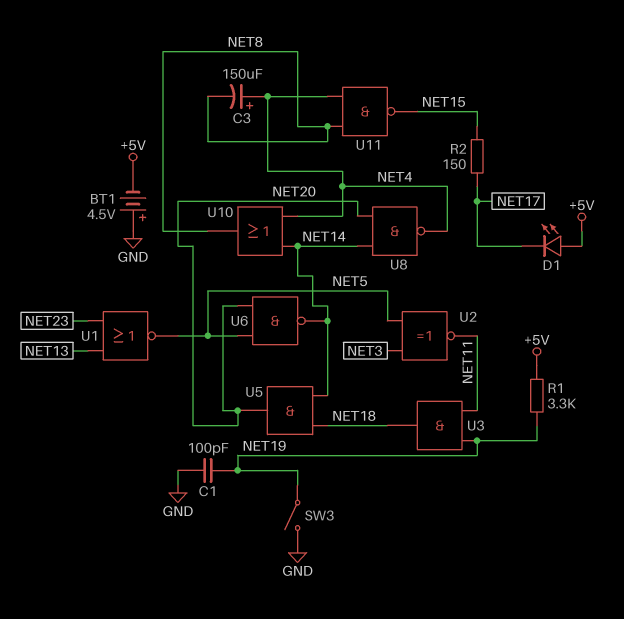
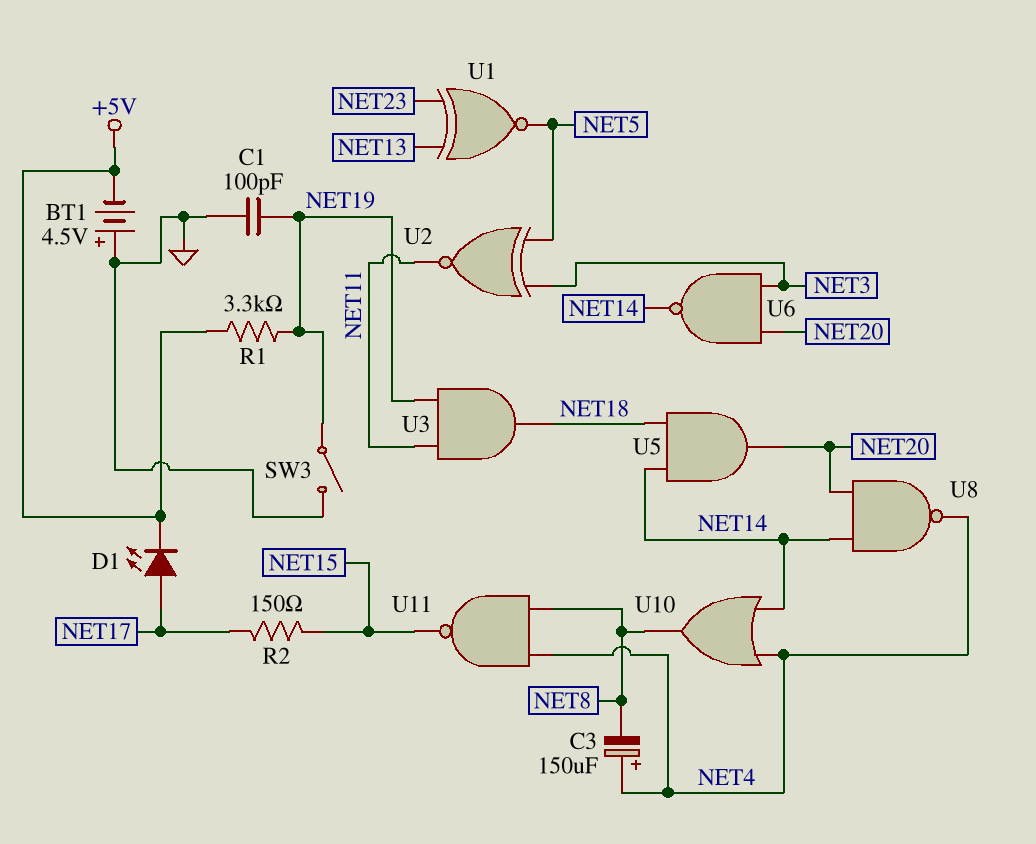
D1: LED (A +5V, K NET17) -> LED (A NET17, K +5V)
U1: NOR (in NET13, in NET23, out NET5) -> XNOR (in NET13, in NET23, out NET5)
U6: NAND (in NET5, in NET20, out NET14) -> NAND (in NET3, in NET20, out NET14)

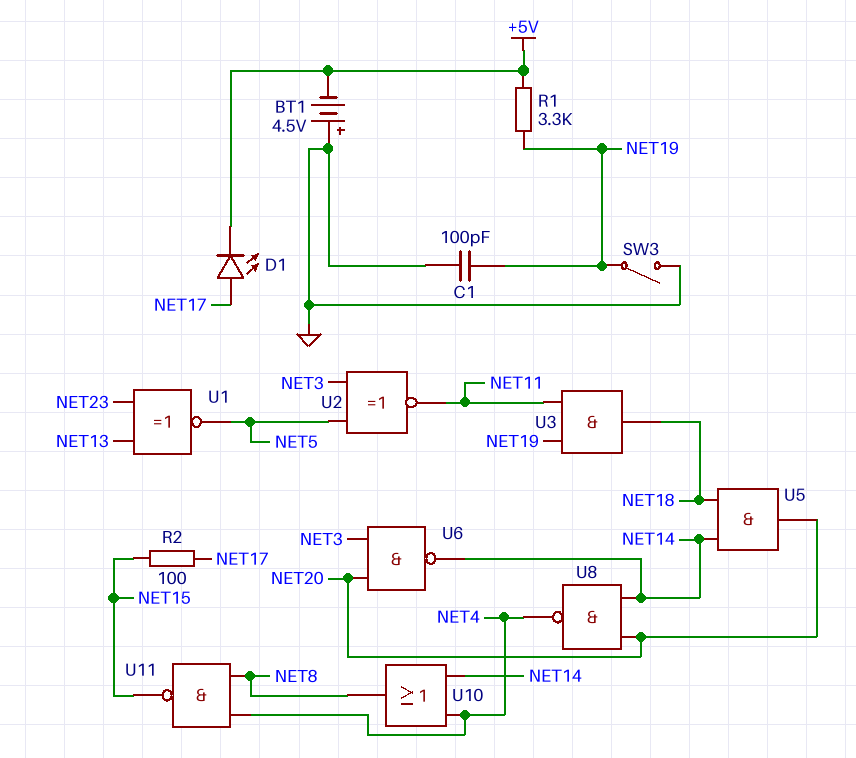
C3: 150uF (plus NET4, minus NET8) -> none
R2: 150 (NET15, NET17) -> 100 (NET15, NET17)

